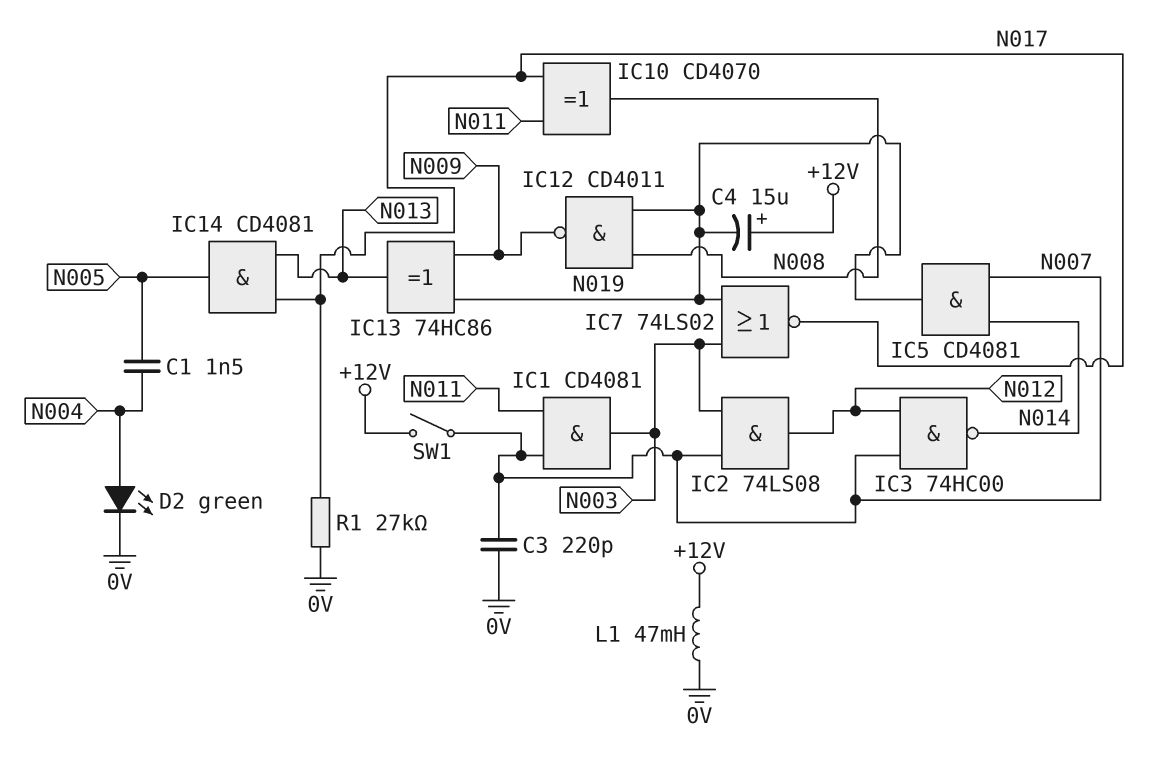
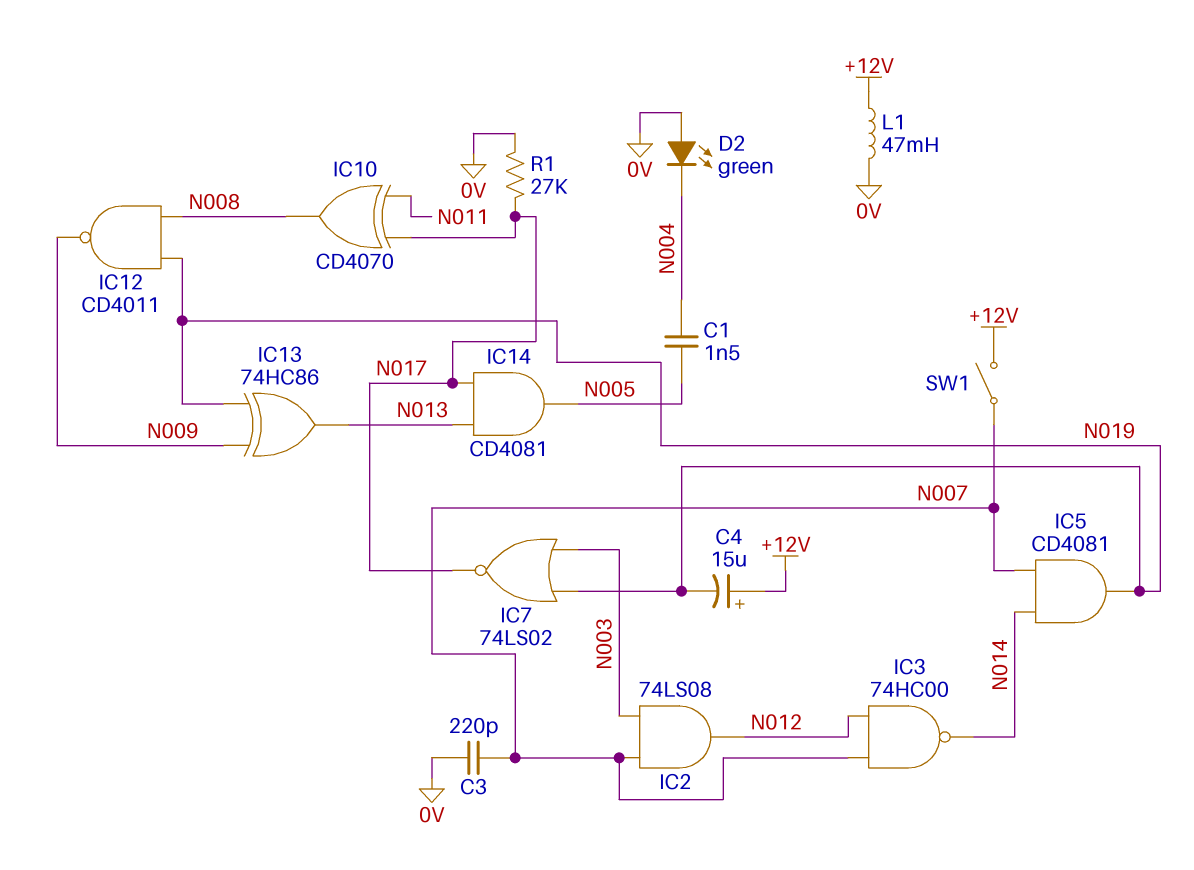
D2: LED green (A N004, K 0V) -> LED green (A 0V, K N004)
IC1: AND CD4081 (in N007, in N011, out N003) -> none

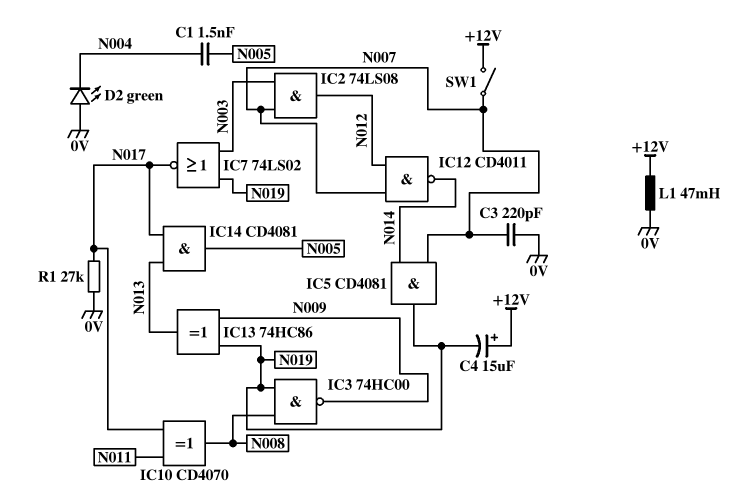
IC3: NAND 74HC00 (in N007, in N012, out N014) -> NAND 74HC00 (in N008, in N019, out N009)
IC12: NAND CD4011 (in N008, in N019, out N009) -> NAND CD4011 (in N007, in N012, out N014)

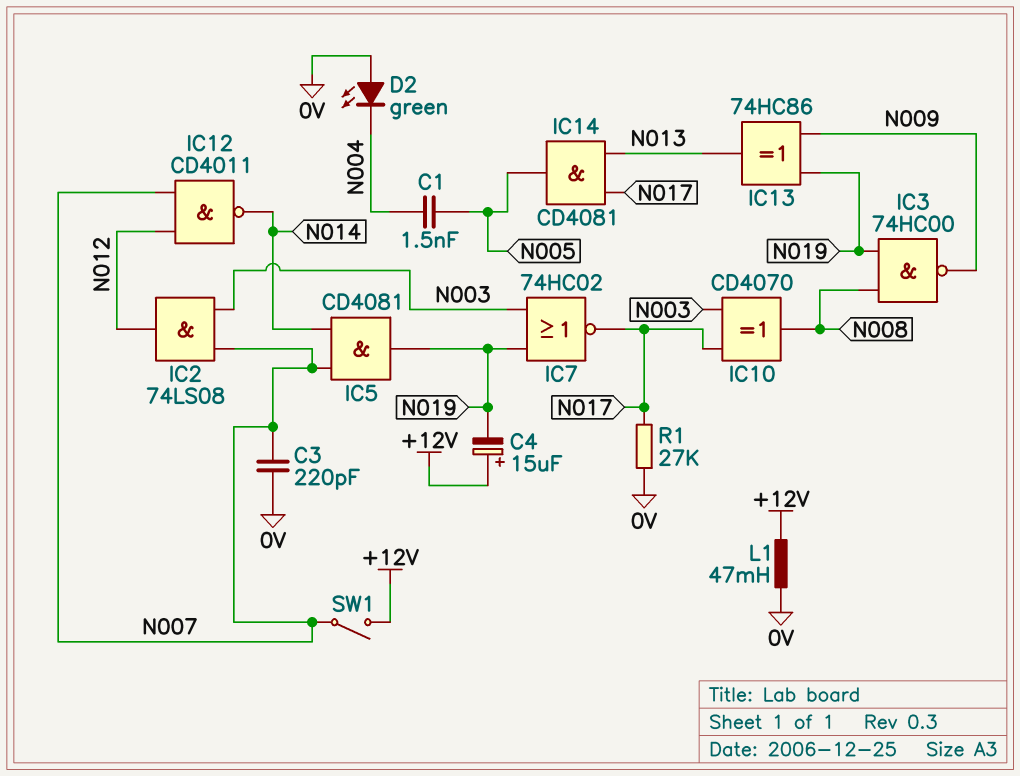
IC7: NOR 74LS02 (in N003, in N019, out N017) -> NOR 74HC02 (in N003, in N019, out N017)
IC10: XOR CD4070 (in N011, in N017, out N008) -> XOR CD4070 (in N003, in N017, out N008)

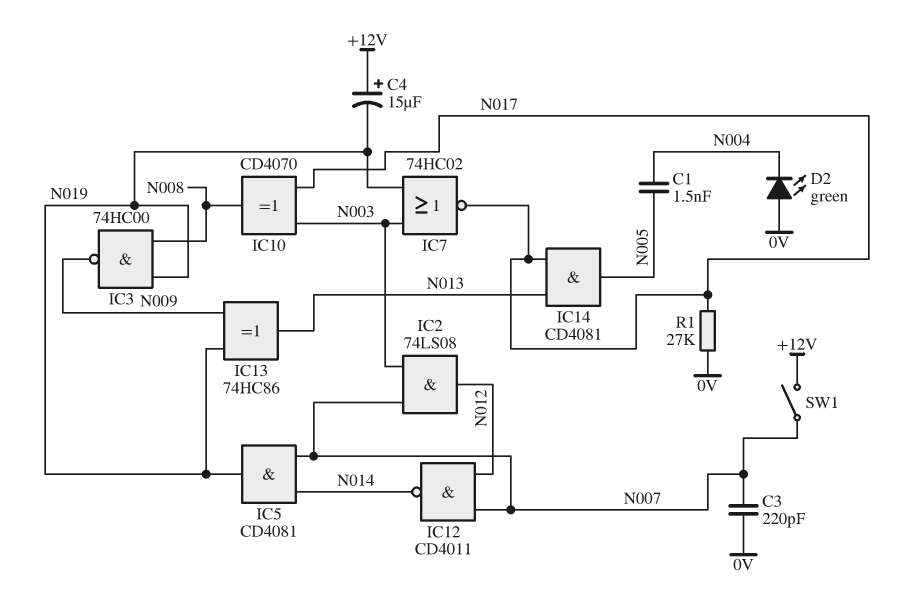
L1: 47mH (+12V, 0V) -> none

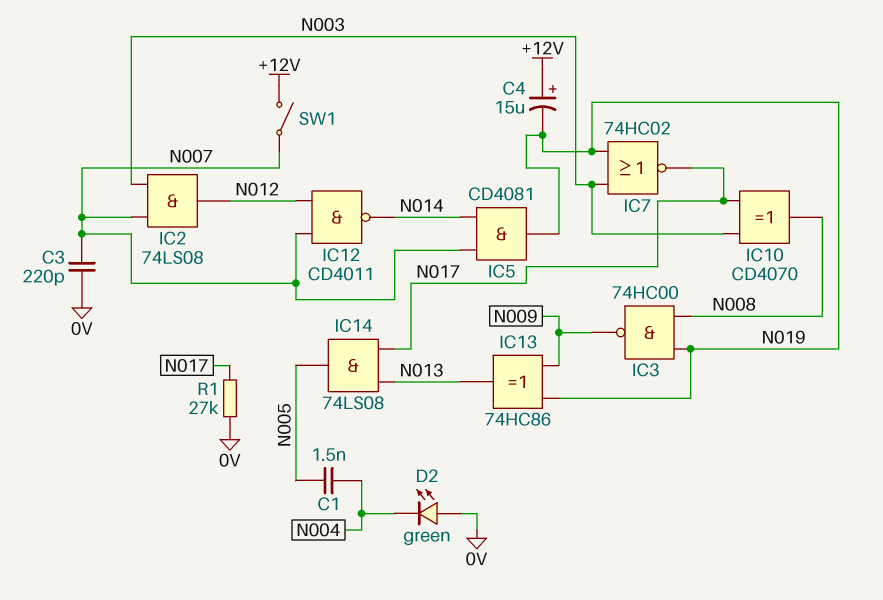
IC14: AND CD4081 (in N013, in N017, out N005) -> AND 74LS08 (in N013, in N017, out N005)

